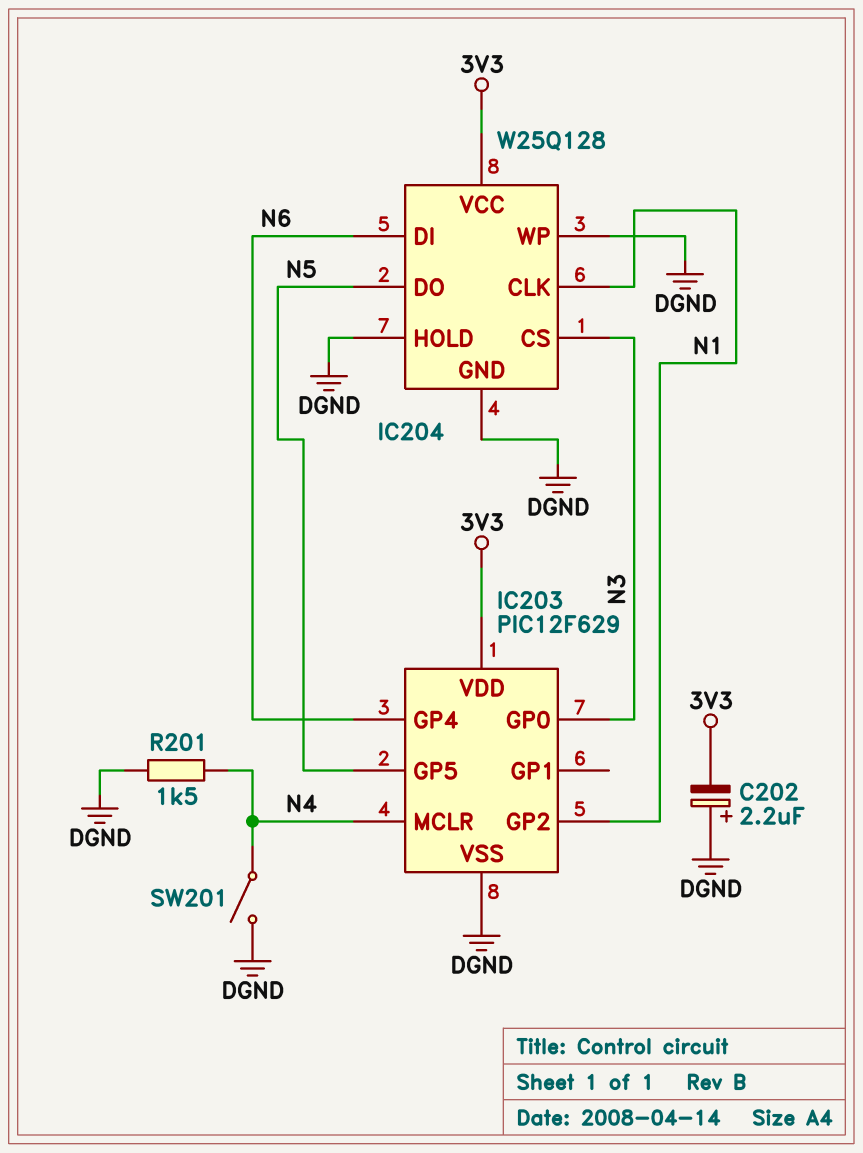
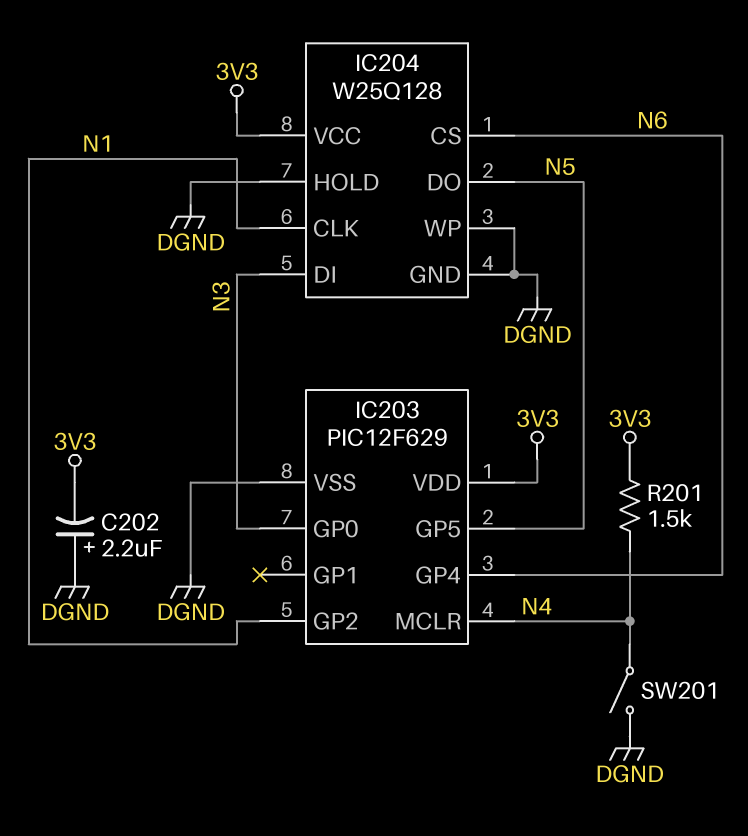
IC204 pin CS: N3 -> N6
IC204 pin DI: N6 -> N3
R201: 1.5k (DGND, N4) -> 1.5k (3V3, N4)

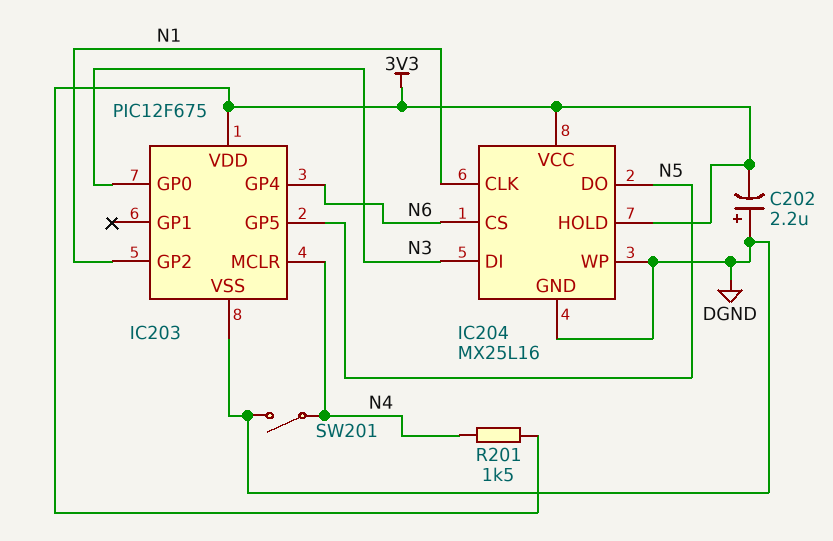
IC203: PIC12F629 -> PIC12F675
IC204: W25Q128 -> MX25L16
IC204 pin HOLD: DGND -> 3V3

